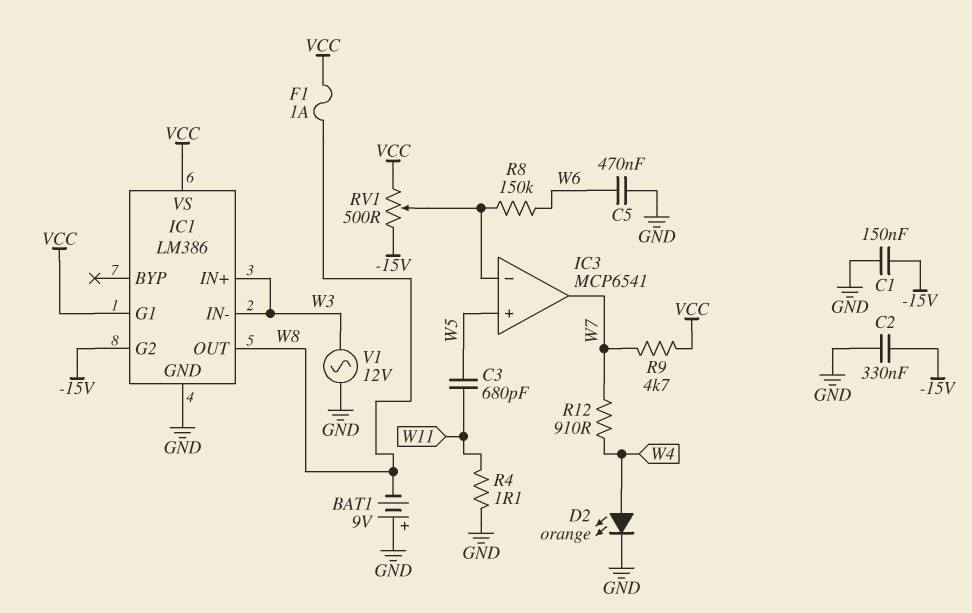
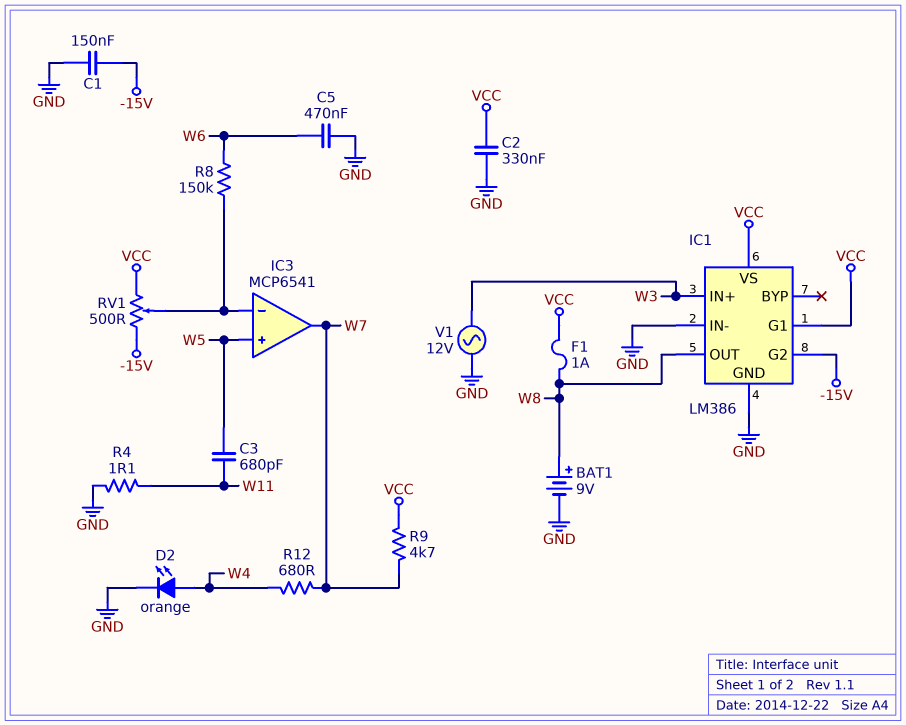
BAT1: 9V (plus GND, minus W8) -> 9V (plus W8, minus GND)
C2: 330nF (-15V, GND) -> 330nF (GND, VCC)
IC1 pin IN-: W3 -> GND
R12: 910 (W4, W7) -> 680 (W4, W7)

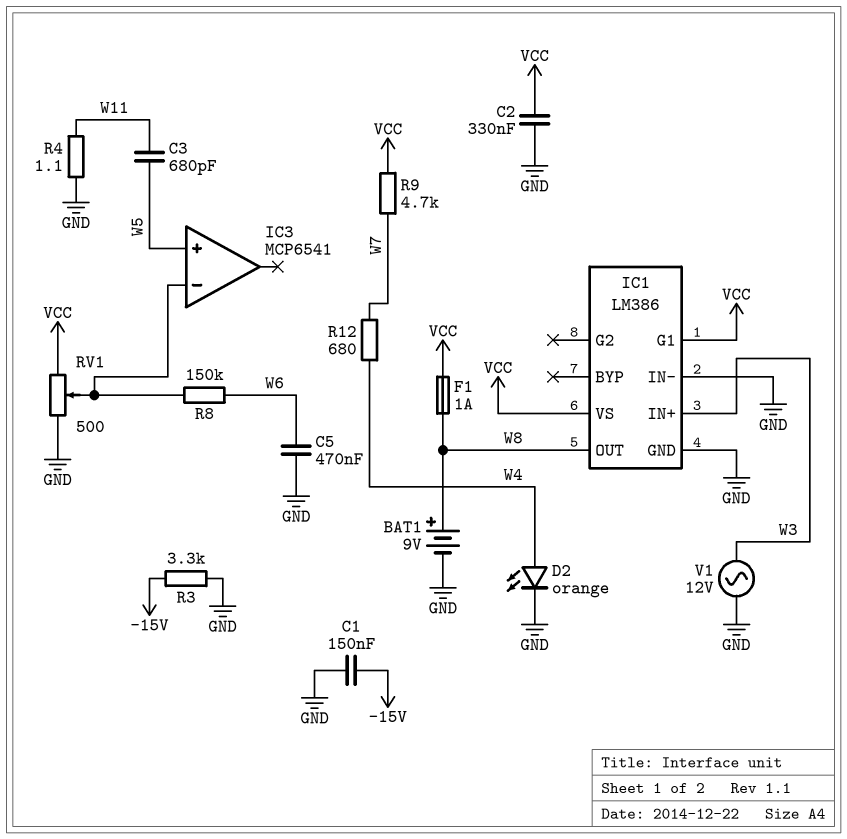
IC1 pin G2: -15V -> none
IC3 pin out: W7 -> none
R3: none -> 3.3k (-15V, GND)
RV1: 500 (-15V, VCC, wiper IC3/in-) -> 500 (GND, VCC, wiper IC3/in-)

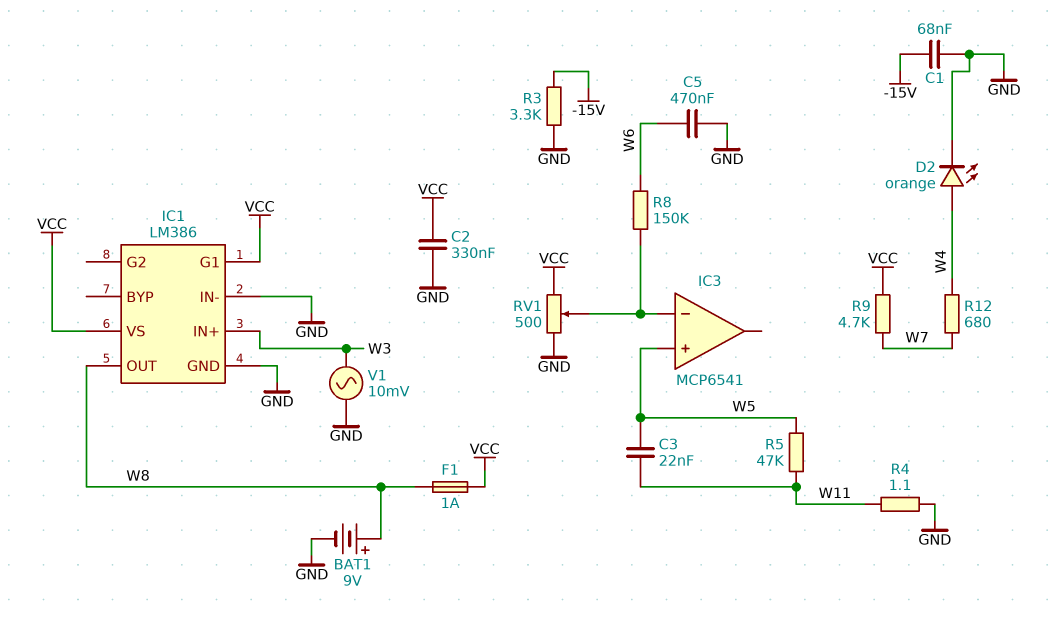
C1: 150nF (-15V, GND) -> 68nF (-15V, GND)
C3: 680pF (W5, W11) -> 22nF (W5, W11)
R5: none -> 47k (W5, W11)
V1: AC 12V (GND, W3) -> AC 10mV (GND, W3)

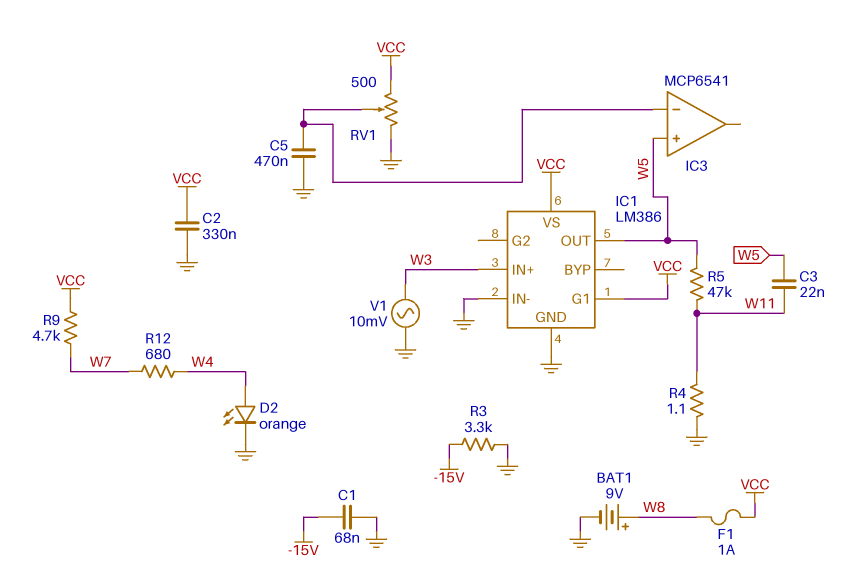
C5: 470nF (GND, W6) -> 470nF (GND, IC3/in-)
IC1 pin OUT: W8 -> W5
R8: 150k (IC3/in-, W6) -> none

